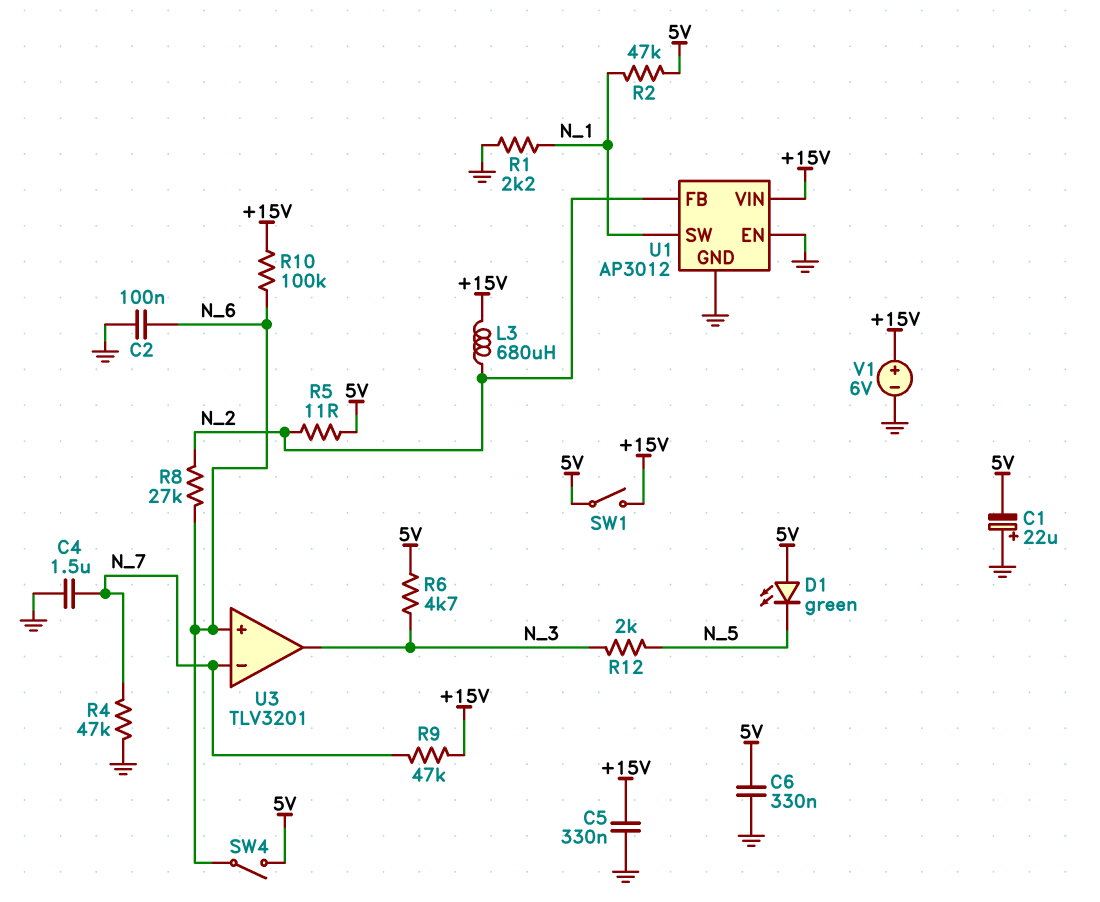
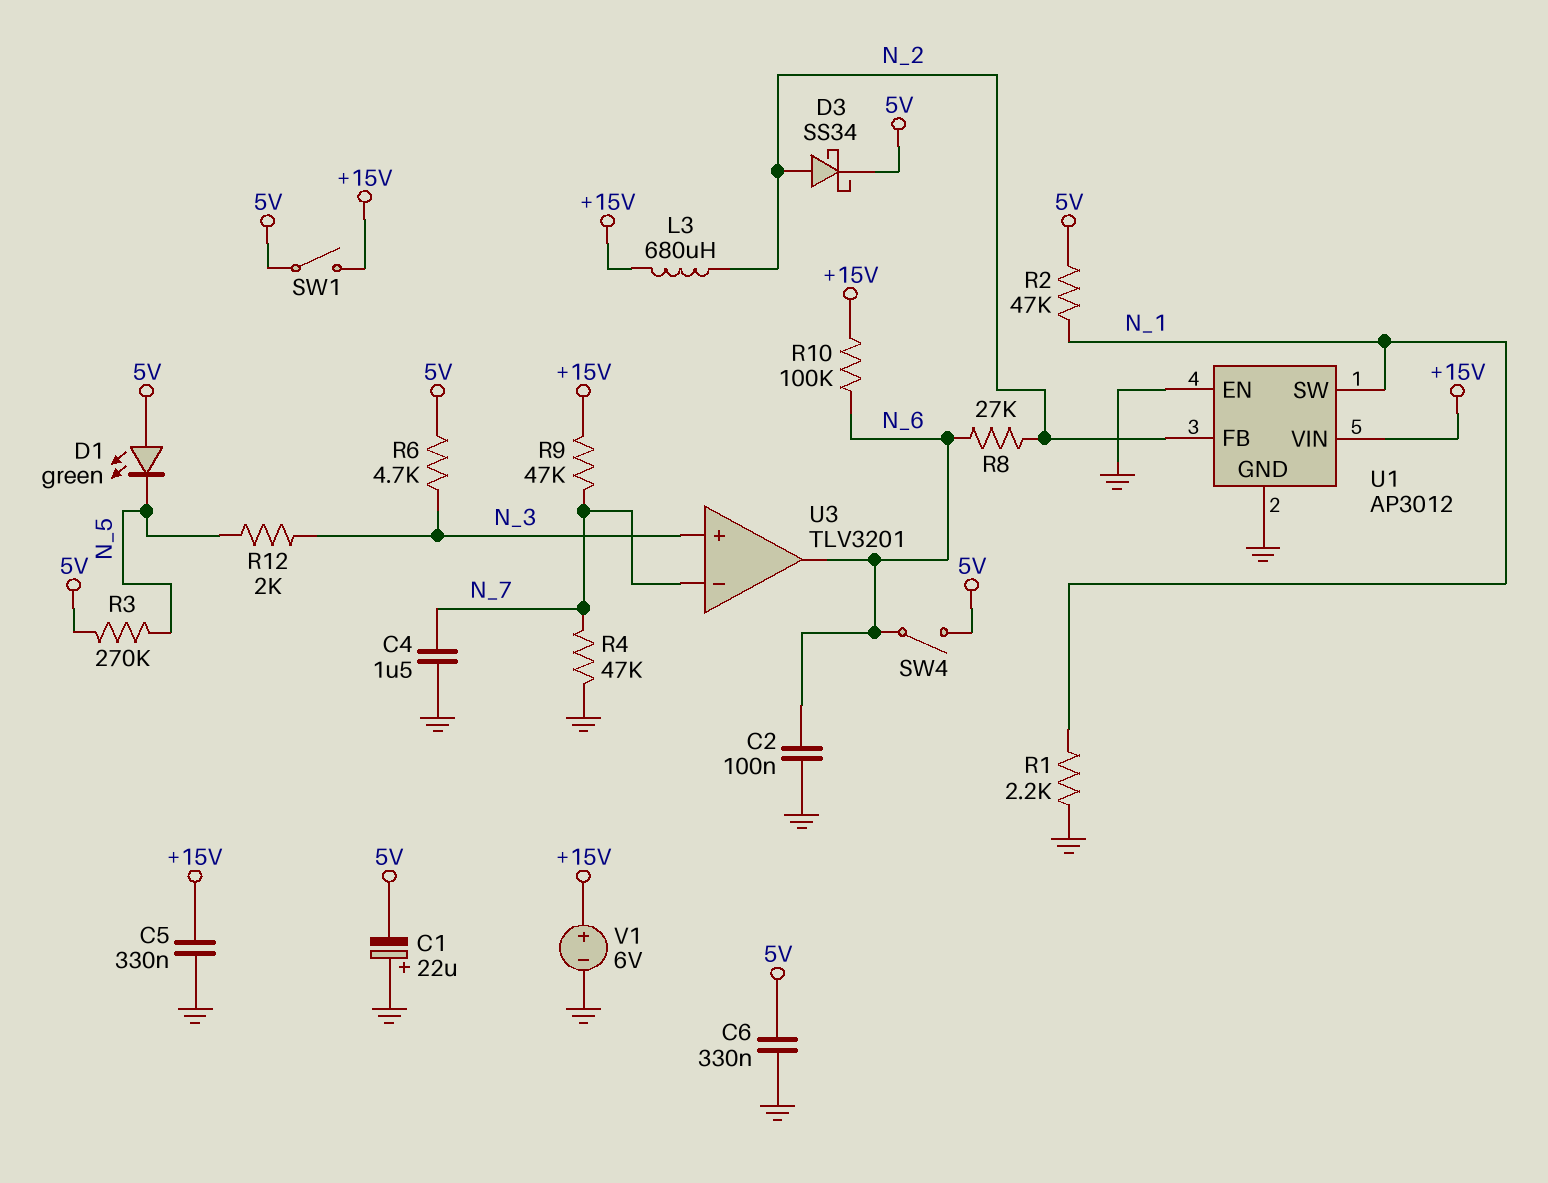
D3: none -> schottky SS34 (A N_2, K 5V)
R3: none -> 270k (5V, N_5)
R5: 11 (5V, N_2) -> none
U3 pin in+: N_6 -> N_3
U3 pin out: N_3 -> N_6

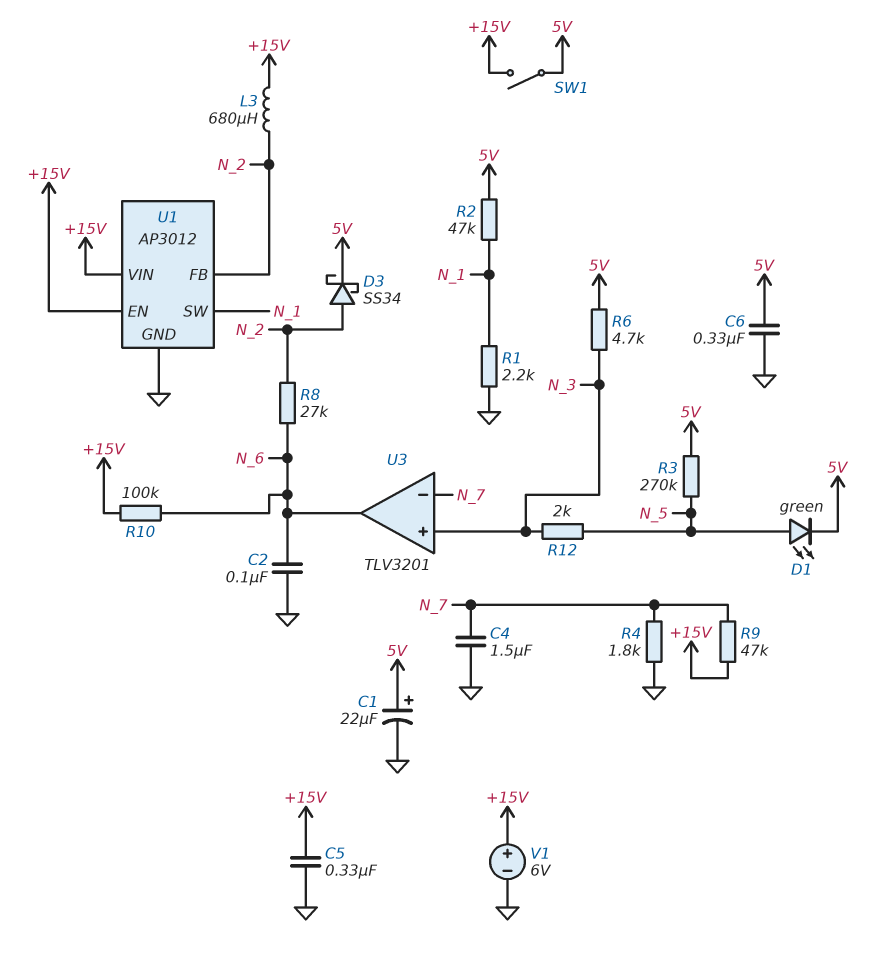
C1: 22uF (plus GND, minus 5V) -> 22uF (plus 5V, minus GND)
D1: LED green (A 5V, K N_5) -> LED green (A N_5, K 5V)
R4: 47k (GND, N_7) -> 1.8k (GND, N_7)
SW4: switch (5V, N_6) -> none
U1 pin EN: GND -> +15V

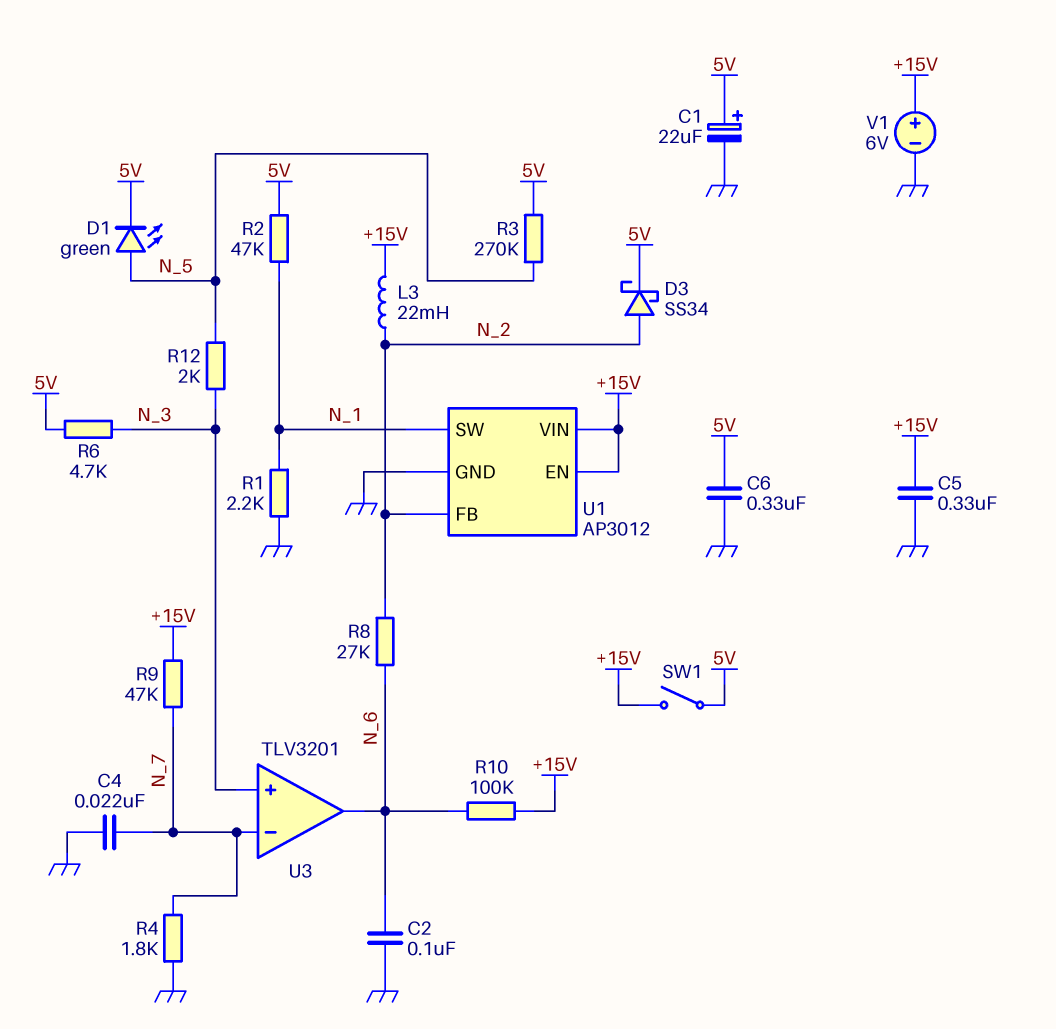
C4: 1.5uF (GND, N_7) -> 22nF (GND, N_7)
L3: 680uH (+15V, N_2) -> 22mH (+15V, N_2)

